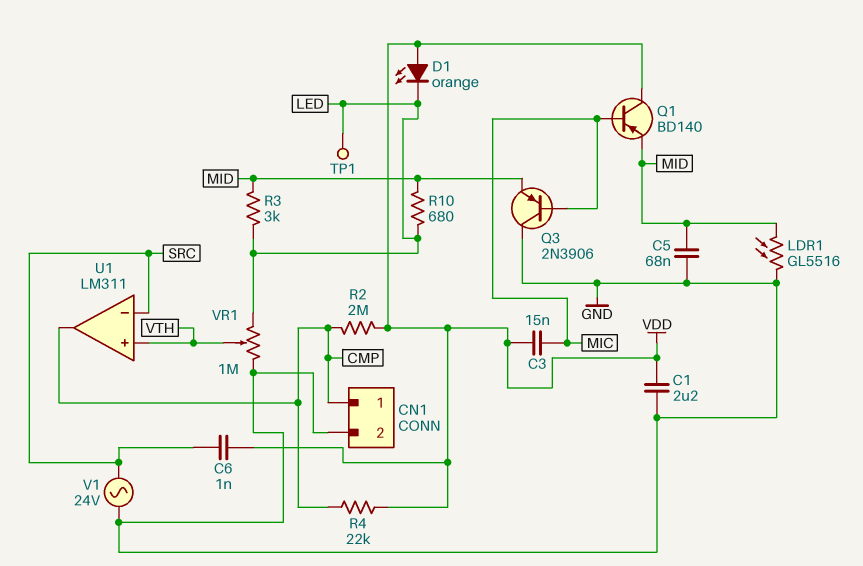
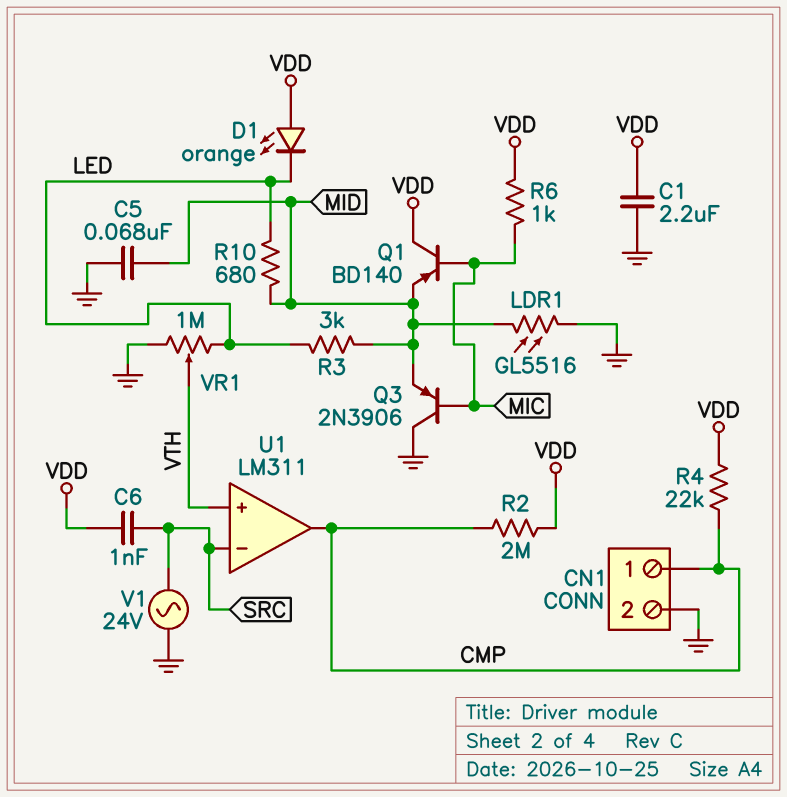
C3: 15nF (MIC, VDD) -> none
R6: none -> 1k (MIC, VDD)
TP1: test point (LED) -> none

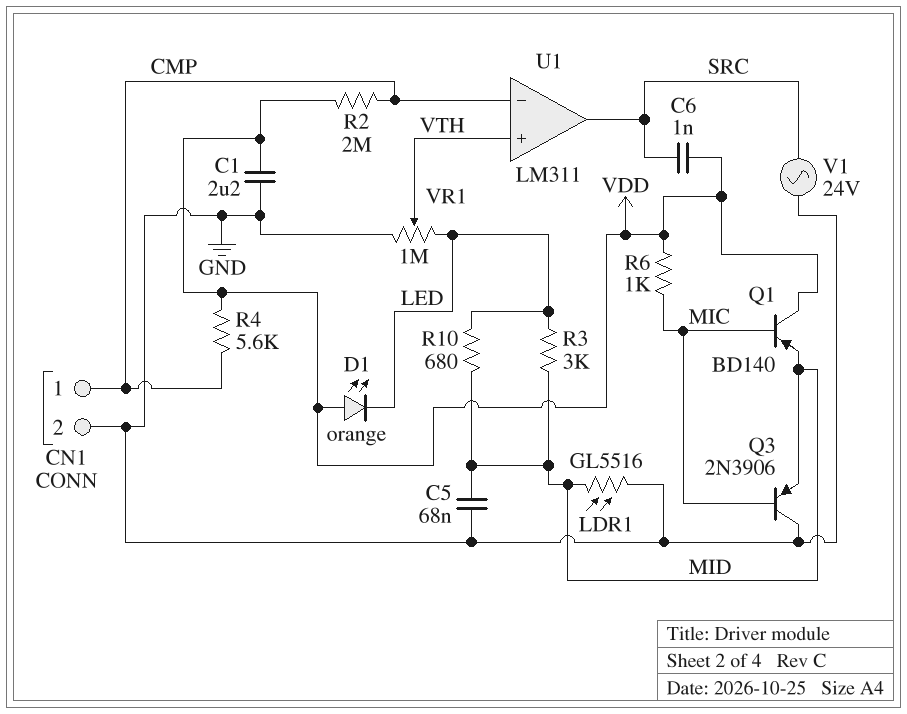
R4: 22k (CMP, VDD) -> 5.6k (CMP, VDD)
U1 pin in-: SRC -> CMP
U1 pin out: CMP -> SRC

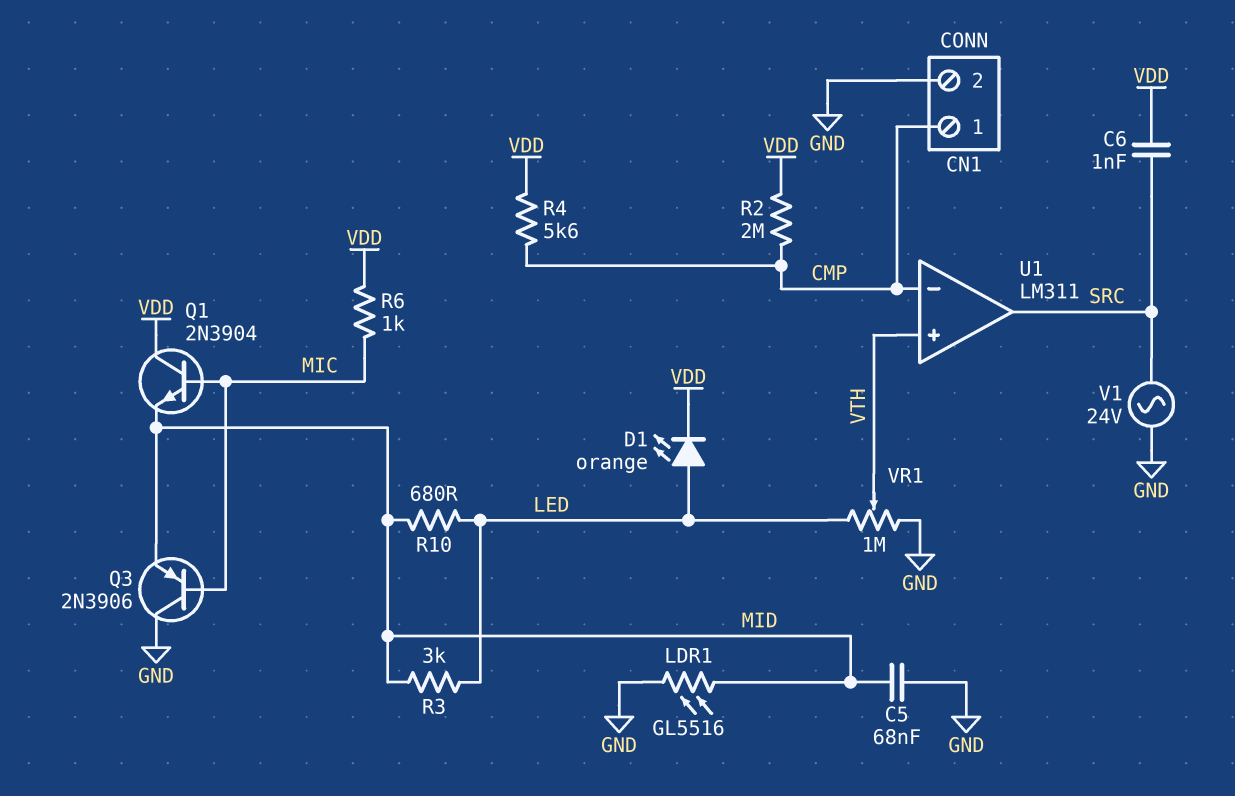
C1: 2.2uF (GND, VDD) -> none
D1: LED orange (A VDD, K LED) -> LED orange (A LED, K VDD)
Q1: PNP BD140 (B MIC, C VDD, E MID) -> NPN 2N3904 (B MIC, C VDD, E MID)

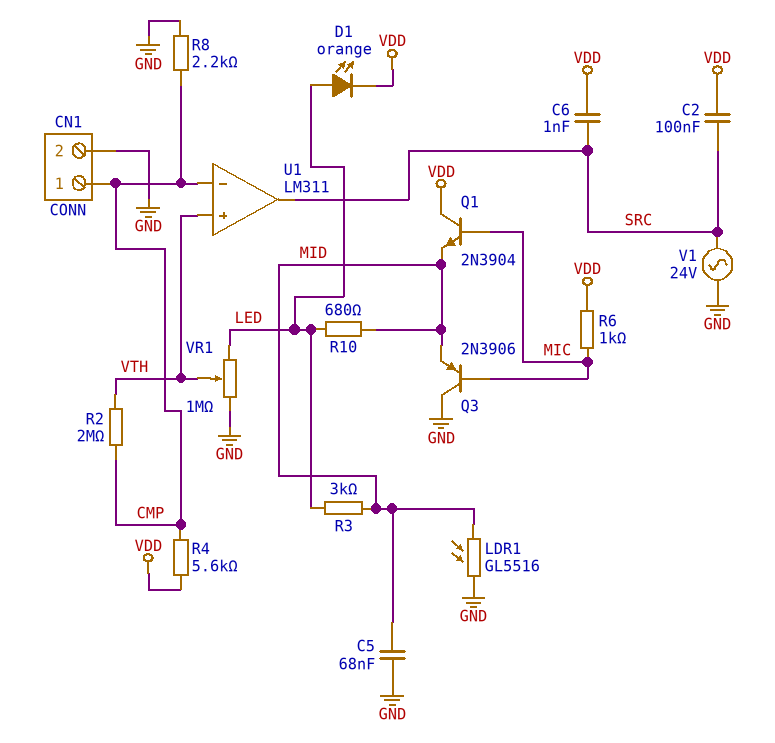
C2: none -> 100nF (SRC, VDD)
R2: 2M (CMP, VDD) -> 2M (CMP, VTH)
R8: none -> 2.2k (CMP, GND)

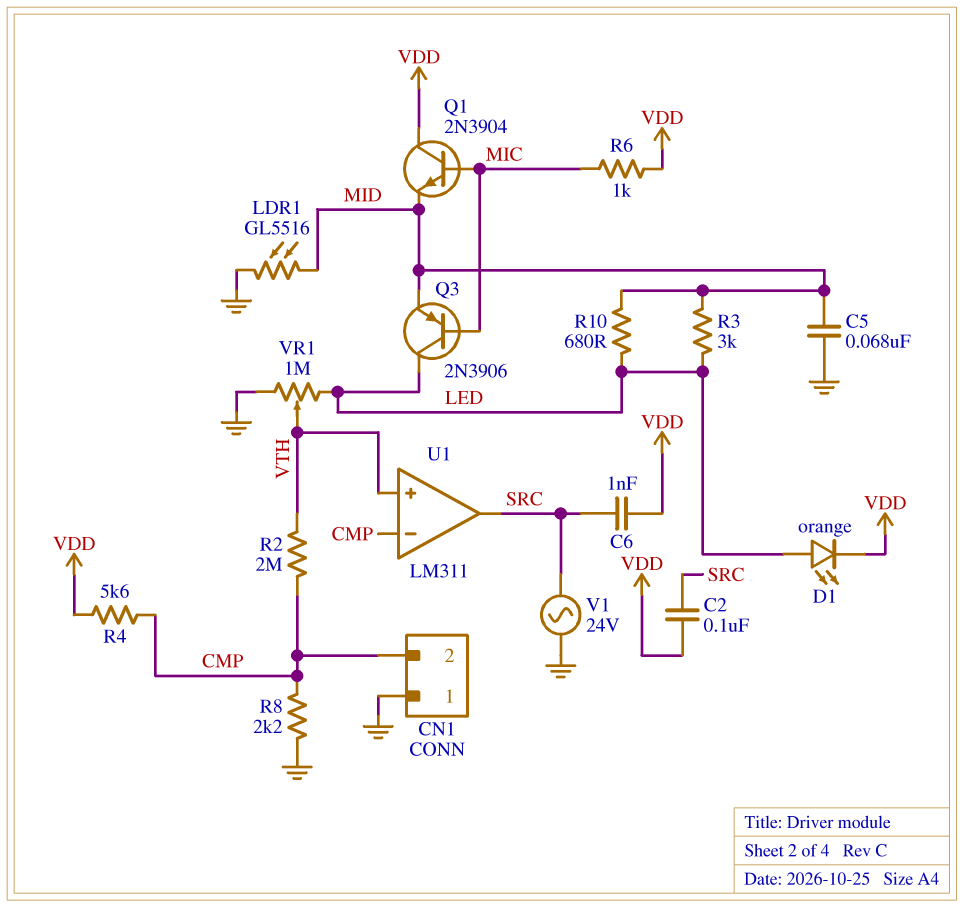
CN1 pin 1: CMP -> GND
CN1 pin 2: GND -> CMP
Q3: PNP 2N3906 (B MIC, C GND, E MID) -> PNP 2N3906 (B MIC, C LED, E MID)

